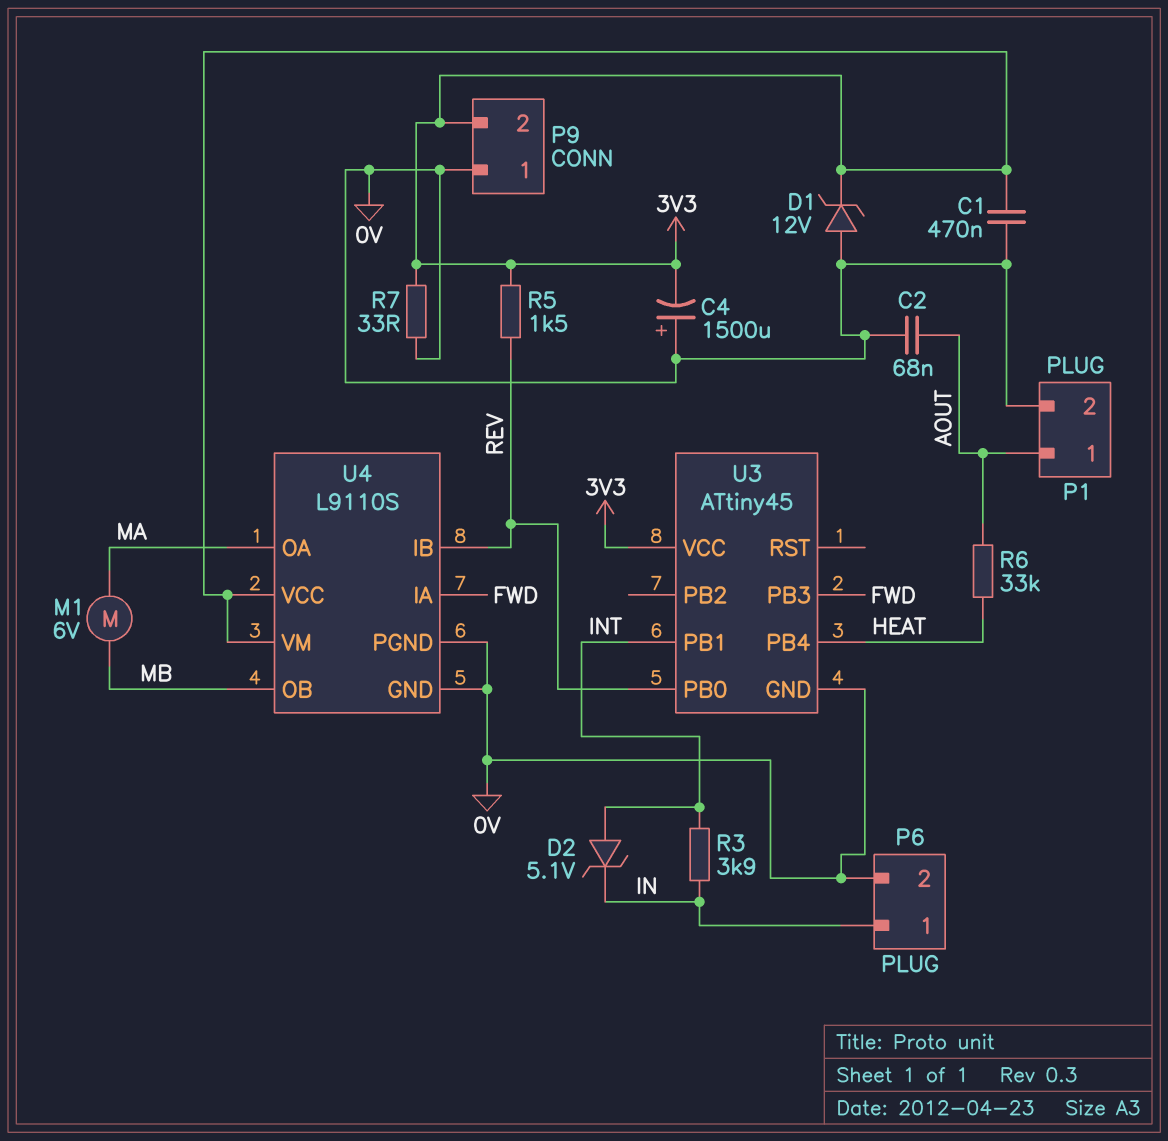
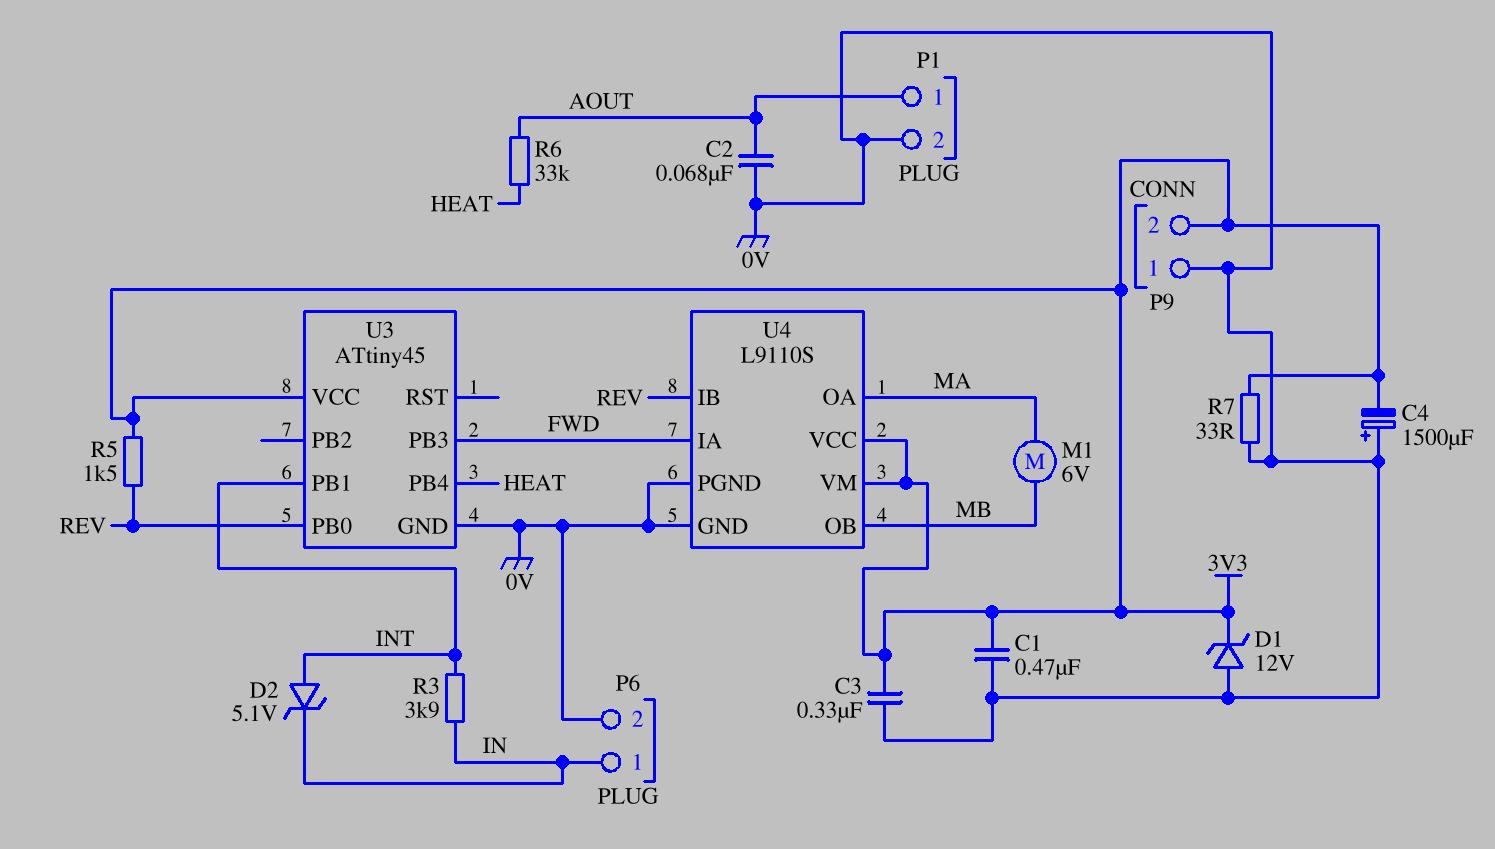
C3: none -> 330nF (0V, 3V3)

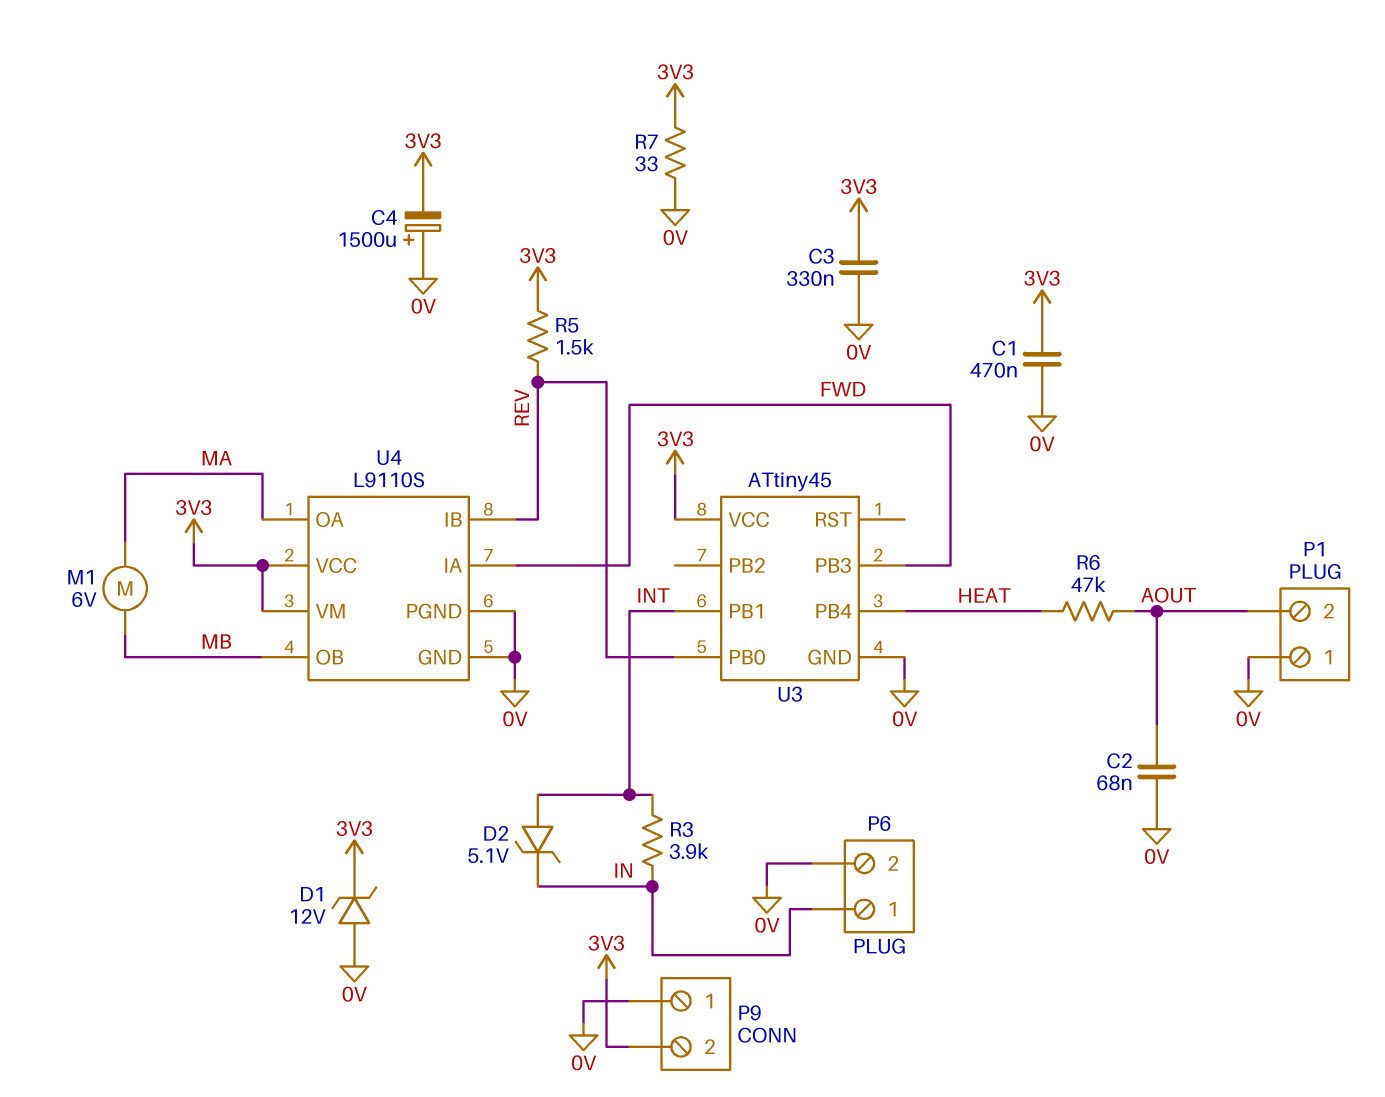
P1 pin 1: AOUT -> 0V
P1 pin 2: 0V -> AOUT
R6: 33k (AOUT, HEAT) -> 47k (AOUT, HEAT)

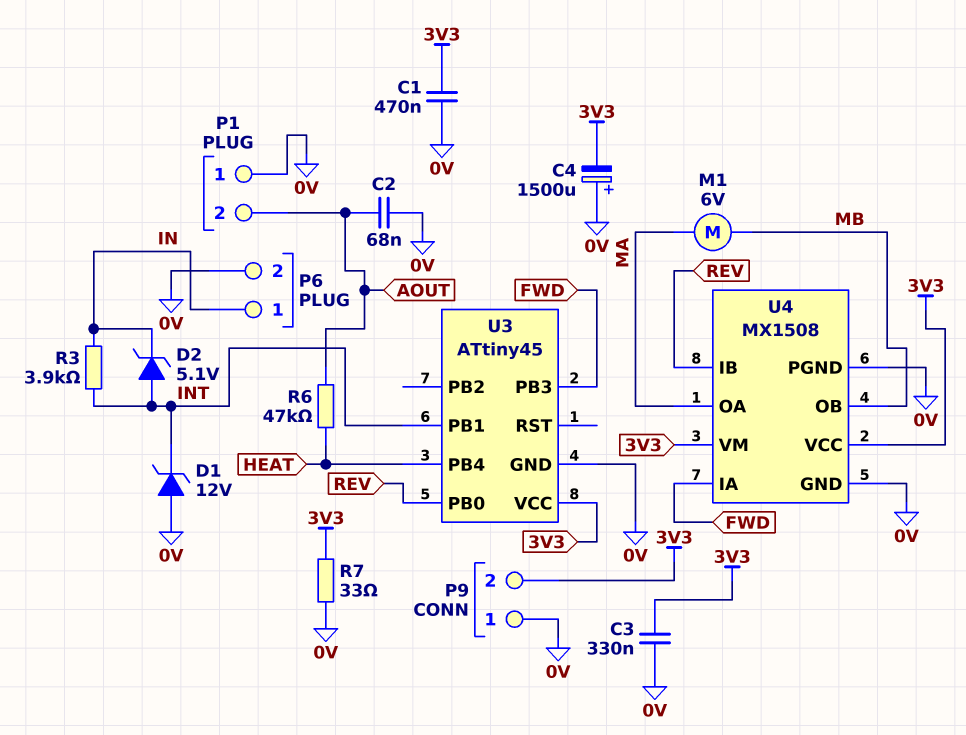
D1: zener 12V (A 0V, K 3V3) -> zener 12V (A 0V, K INT)
R5: 1.5k (3V3, REV) -> none
U4: L9110S -> MX1508

